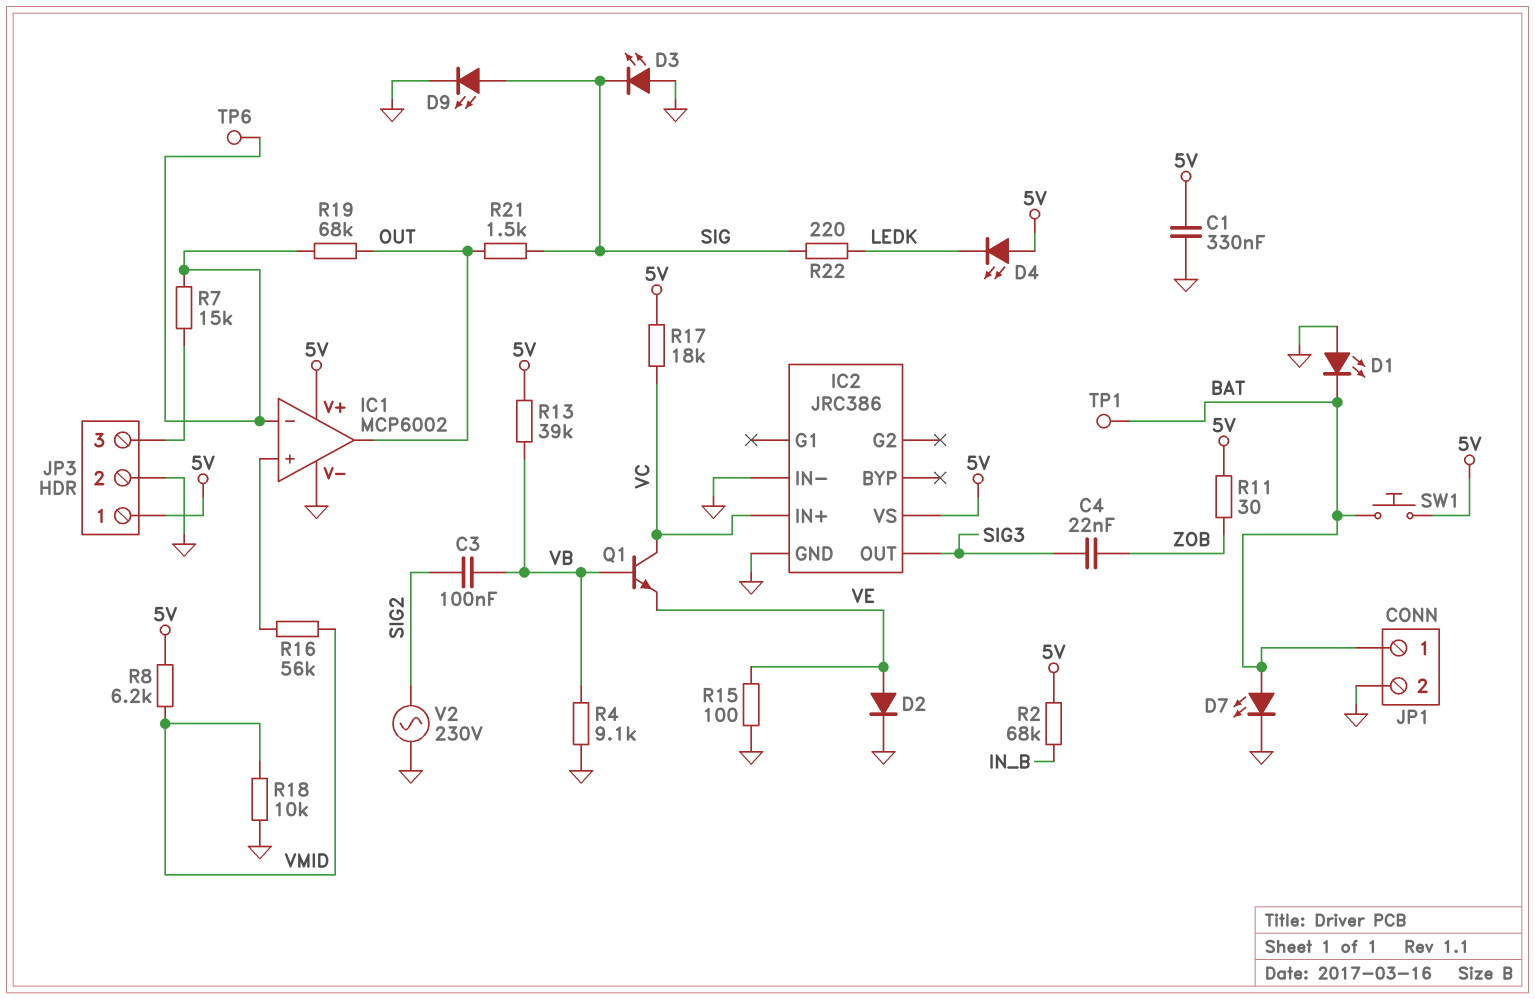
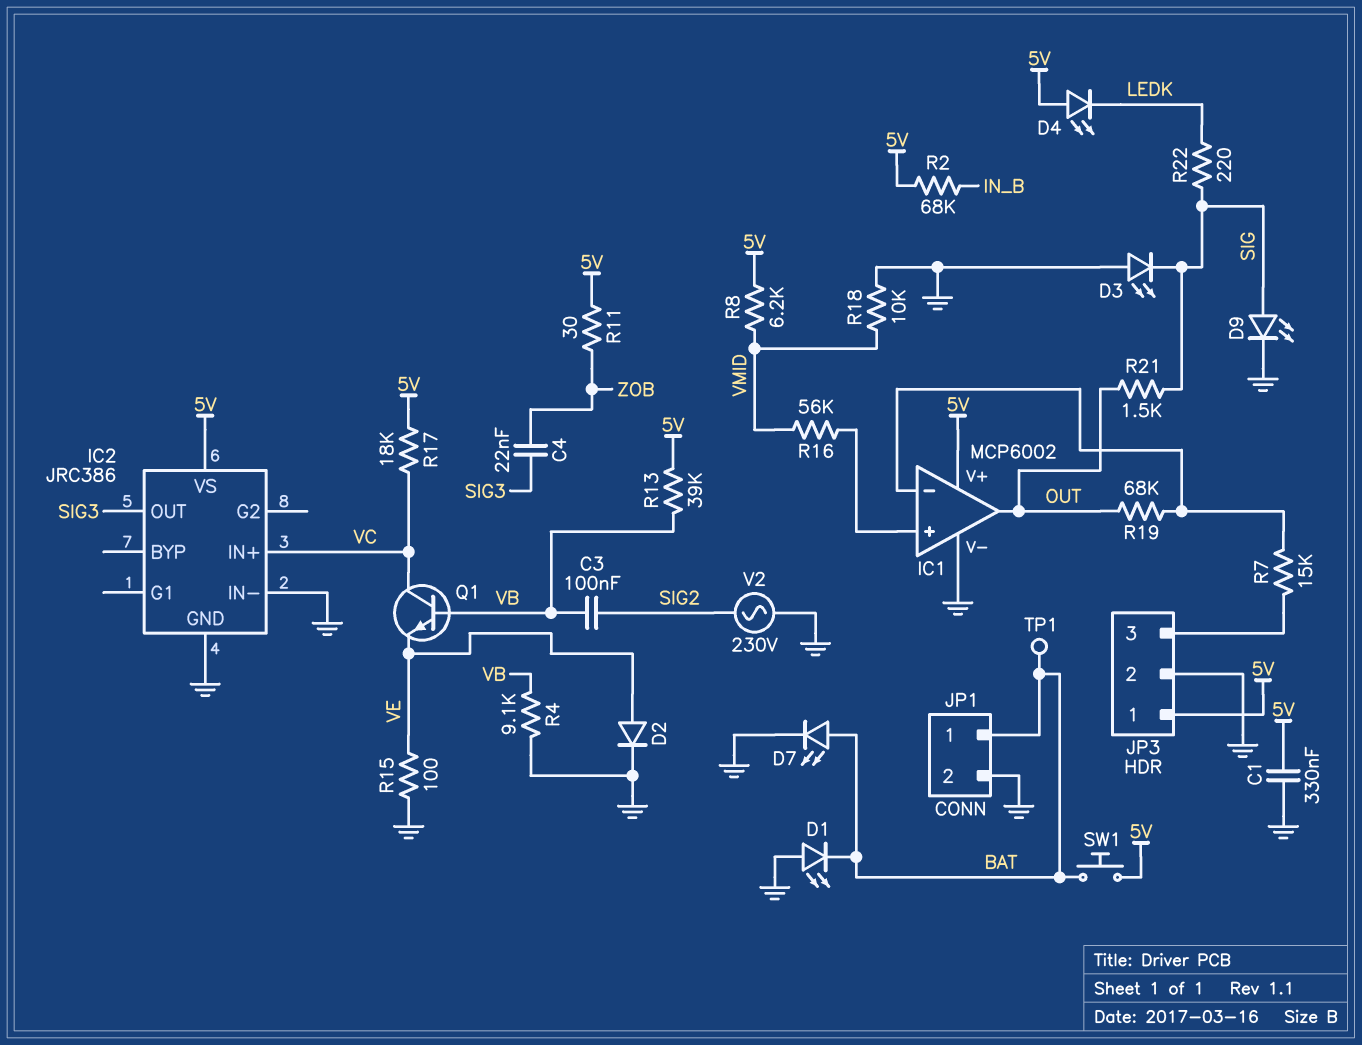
TP6: test point (IC1/in-) -> none

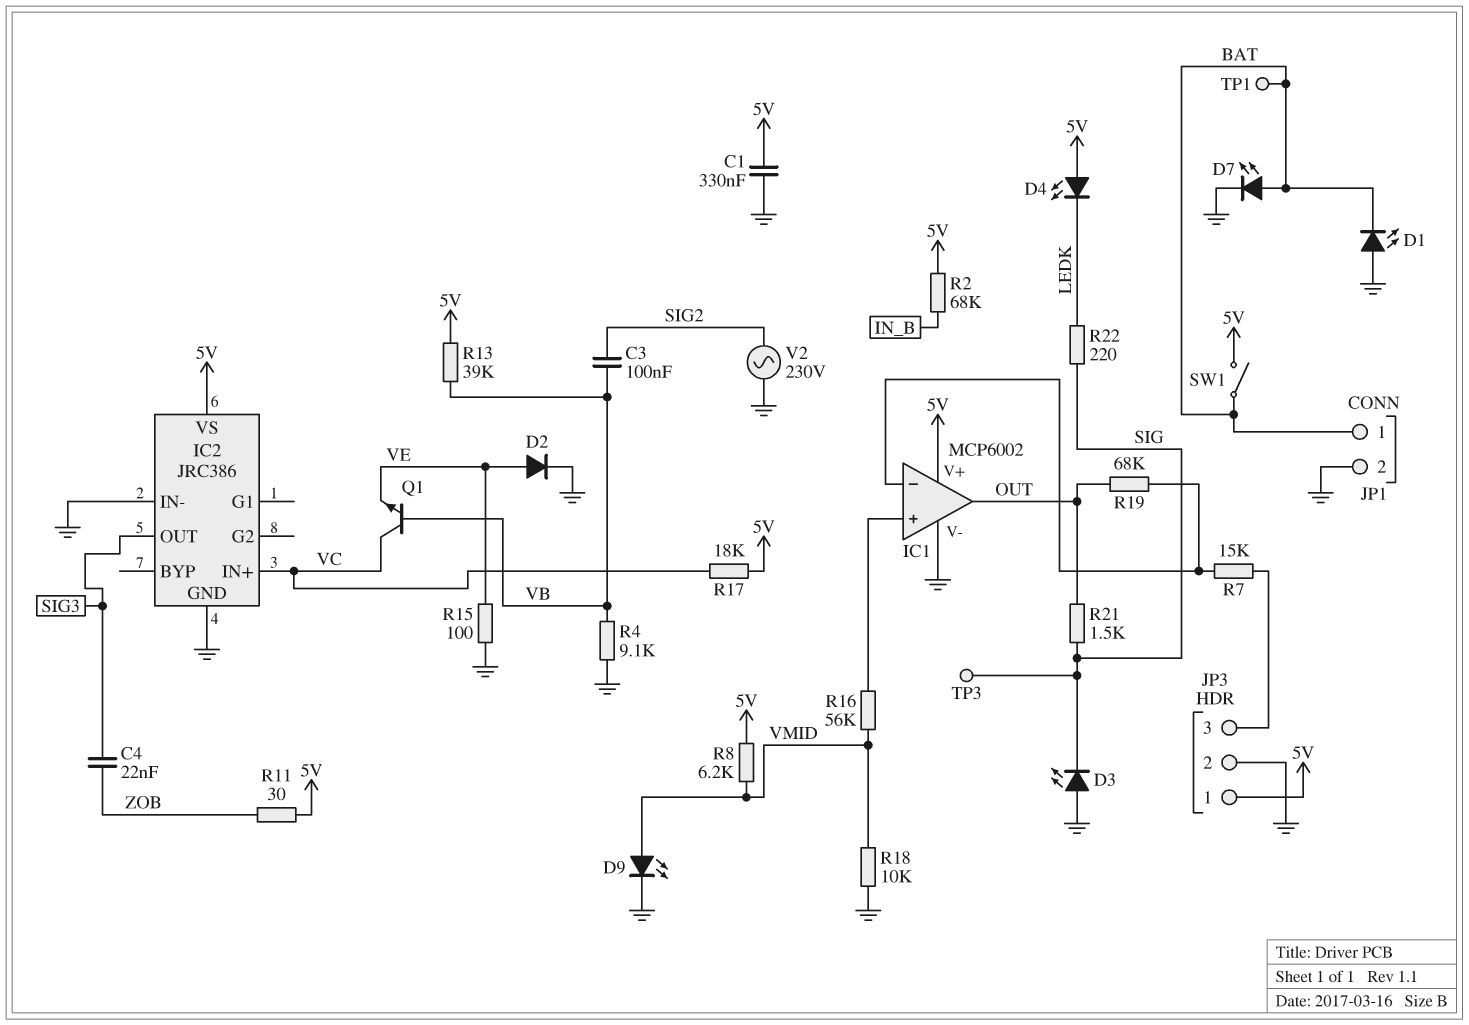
D9: LED (A SIG, K GND) -> LED (A VMID, K GND)
SW1: button (5V, BAT) -> switch (5V, BAT)
TP3: none -> test point (SIG)

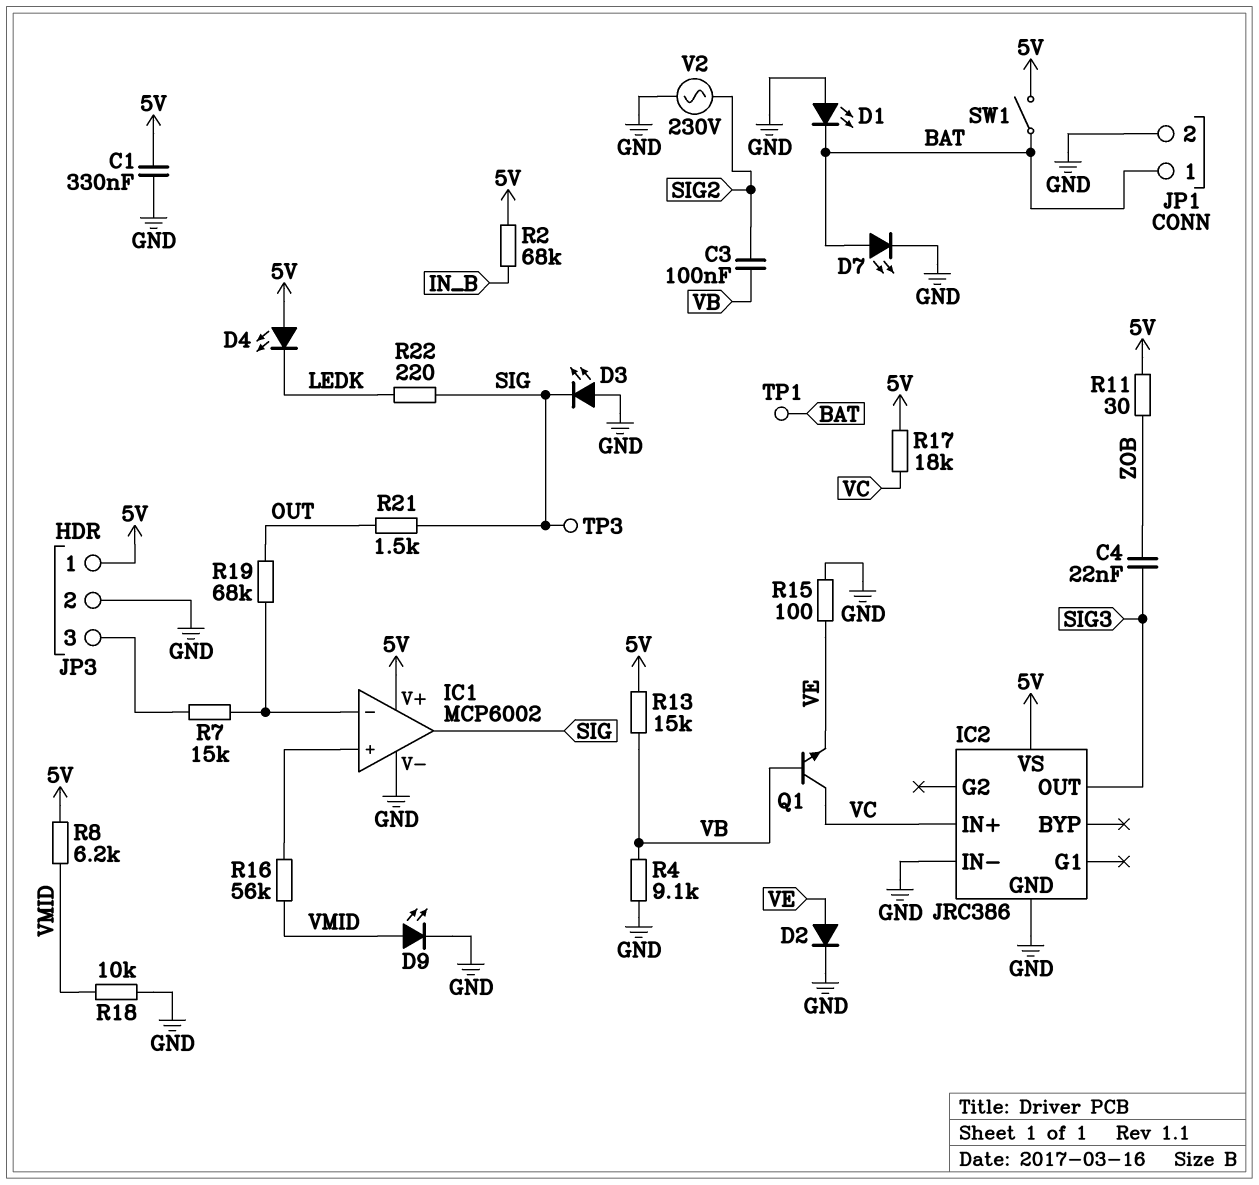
IC1 pin out: OUT -> SIG
R13: 39k (5V, VB) -> 15k (5V, VB)

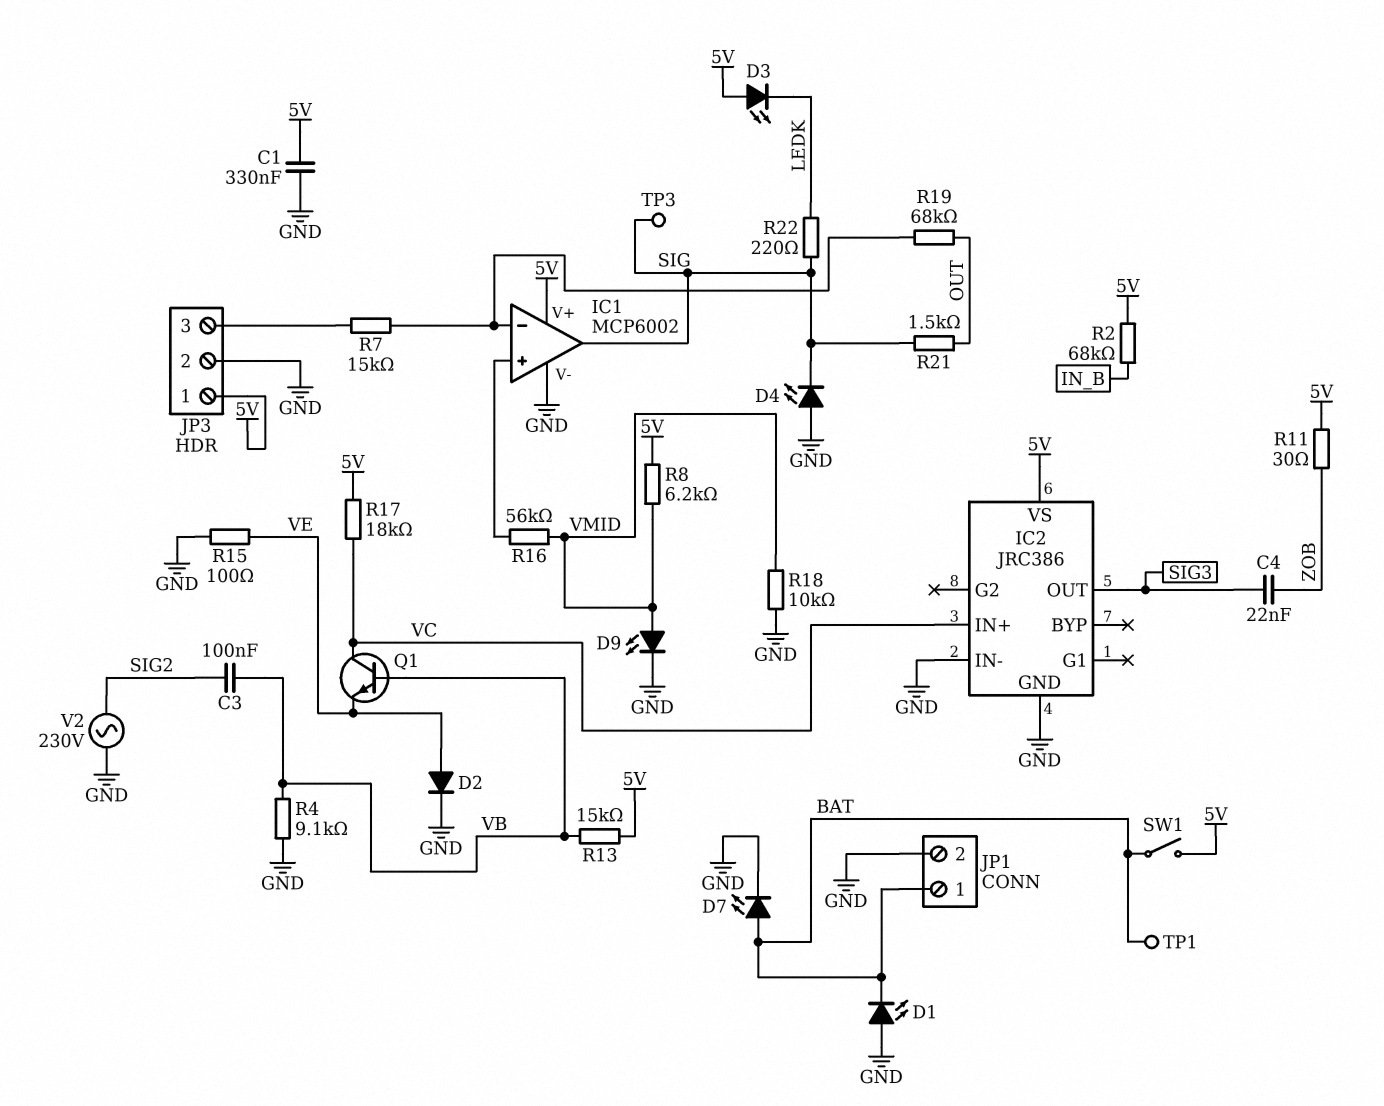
D3: LED (A GND, K SIG) -> LED (A 5V, K LEDK)
D4: LED (A 5V, K LEDK) -> LED (A GND, K SIG)

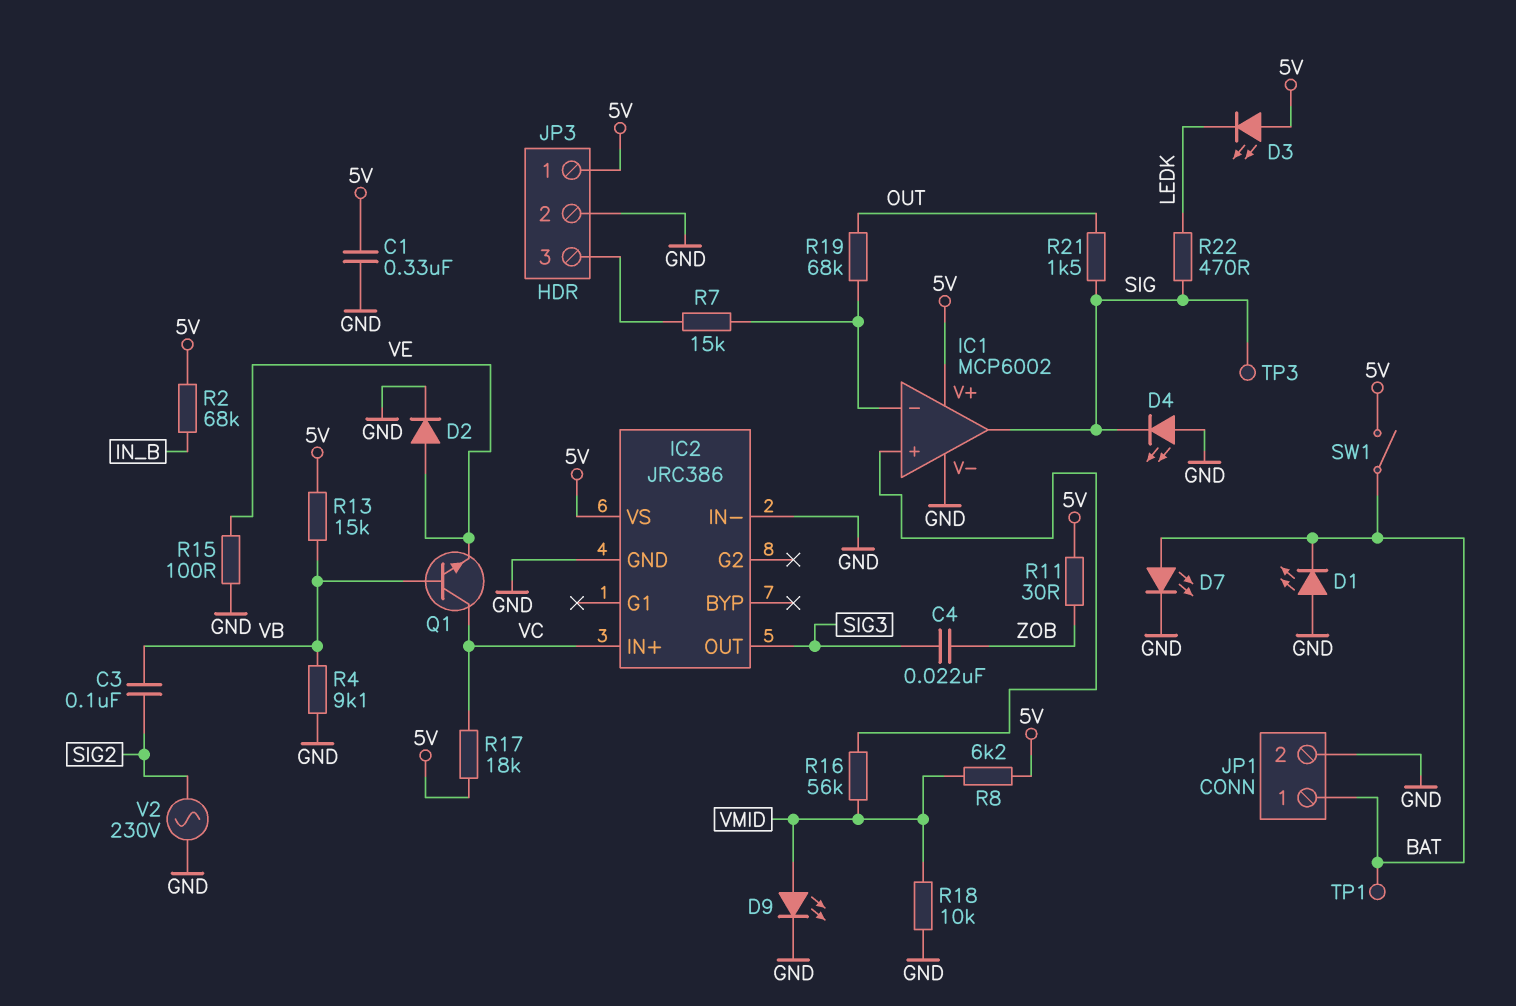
R22: 220 (LEDK, SIG) -> 470 (LEDK, SIG)

